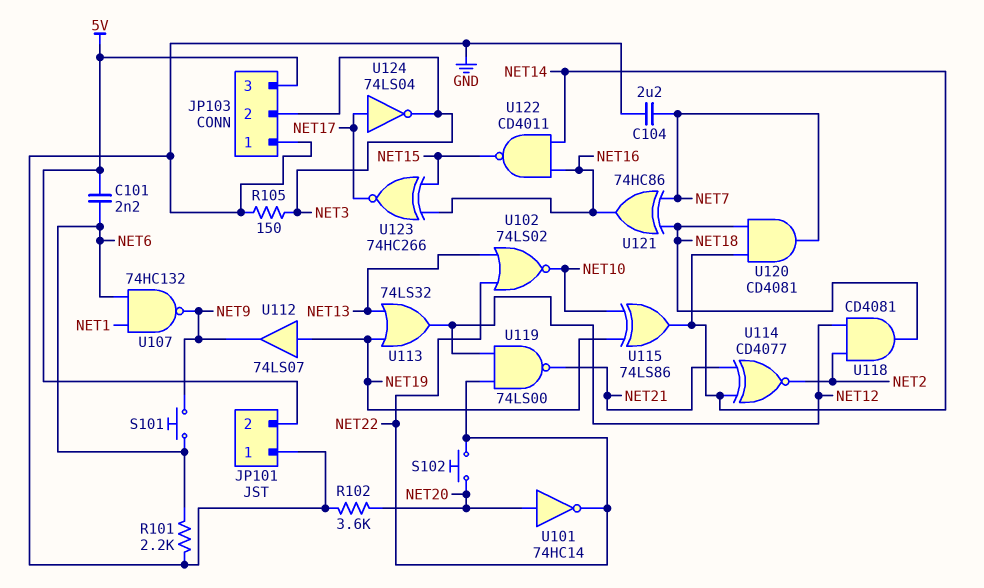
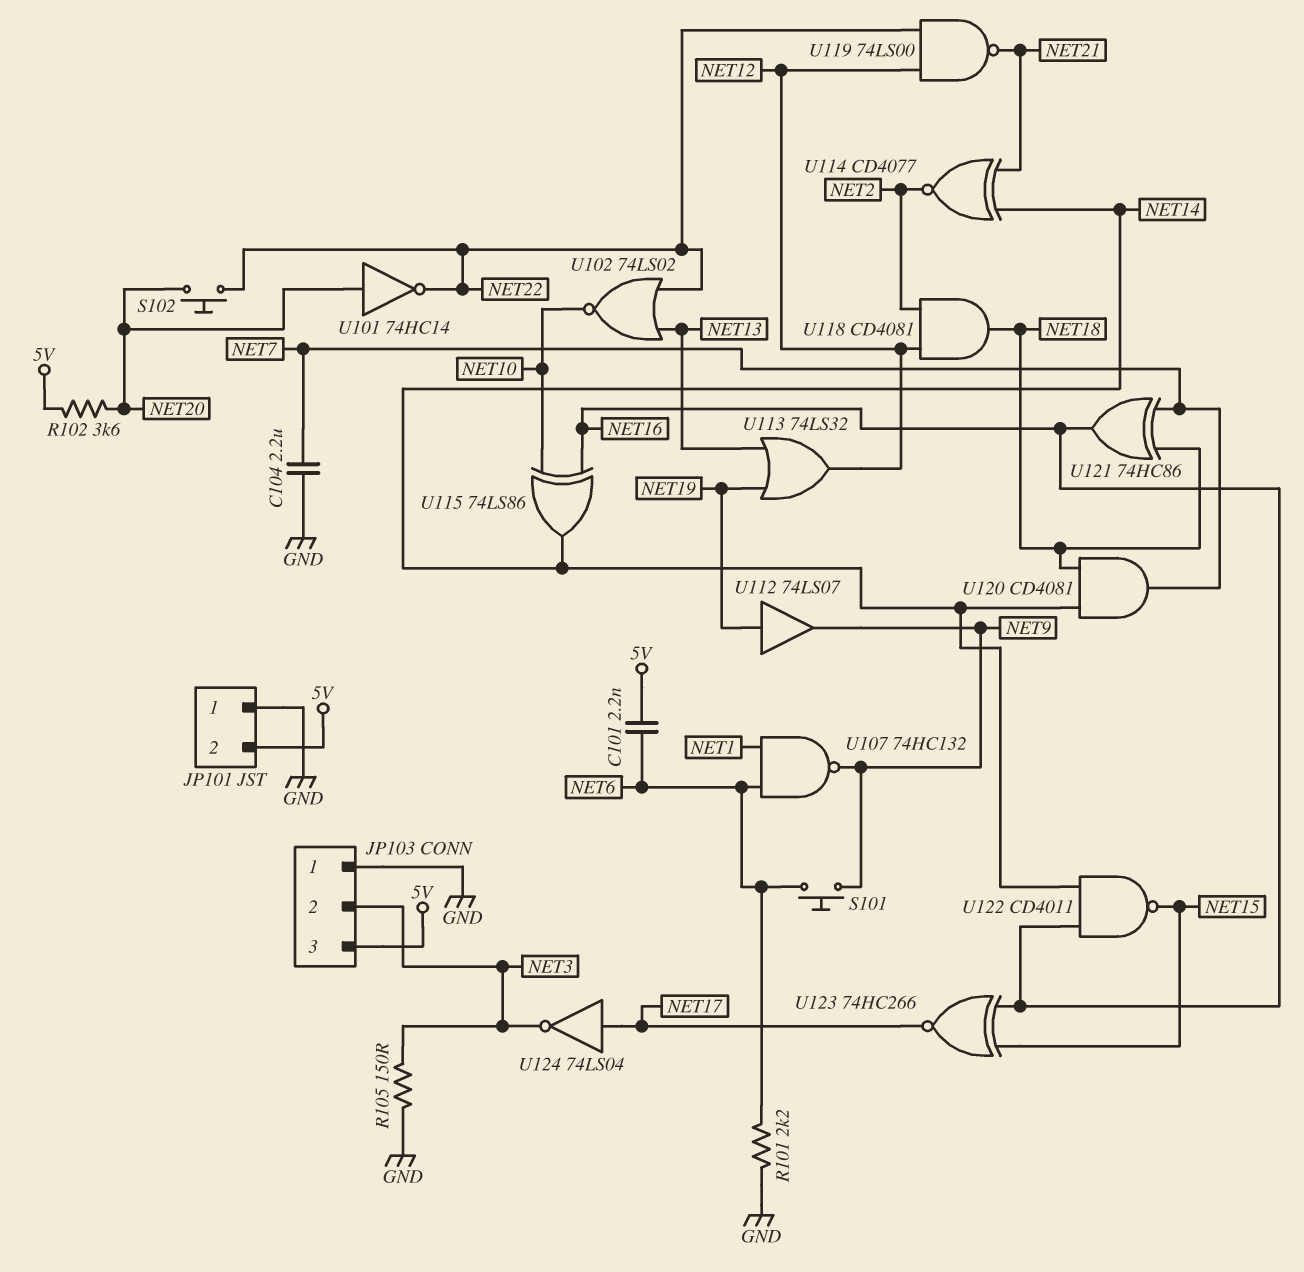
R102: 3.6k (GND, NET20) -> 3.6k (5V, NET20)
U115: XOR 74LS86 (in NET10, in NET19, out NET14) -> XOR 74LS86 (in NET10, in NET16, out NET14)

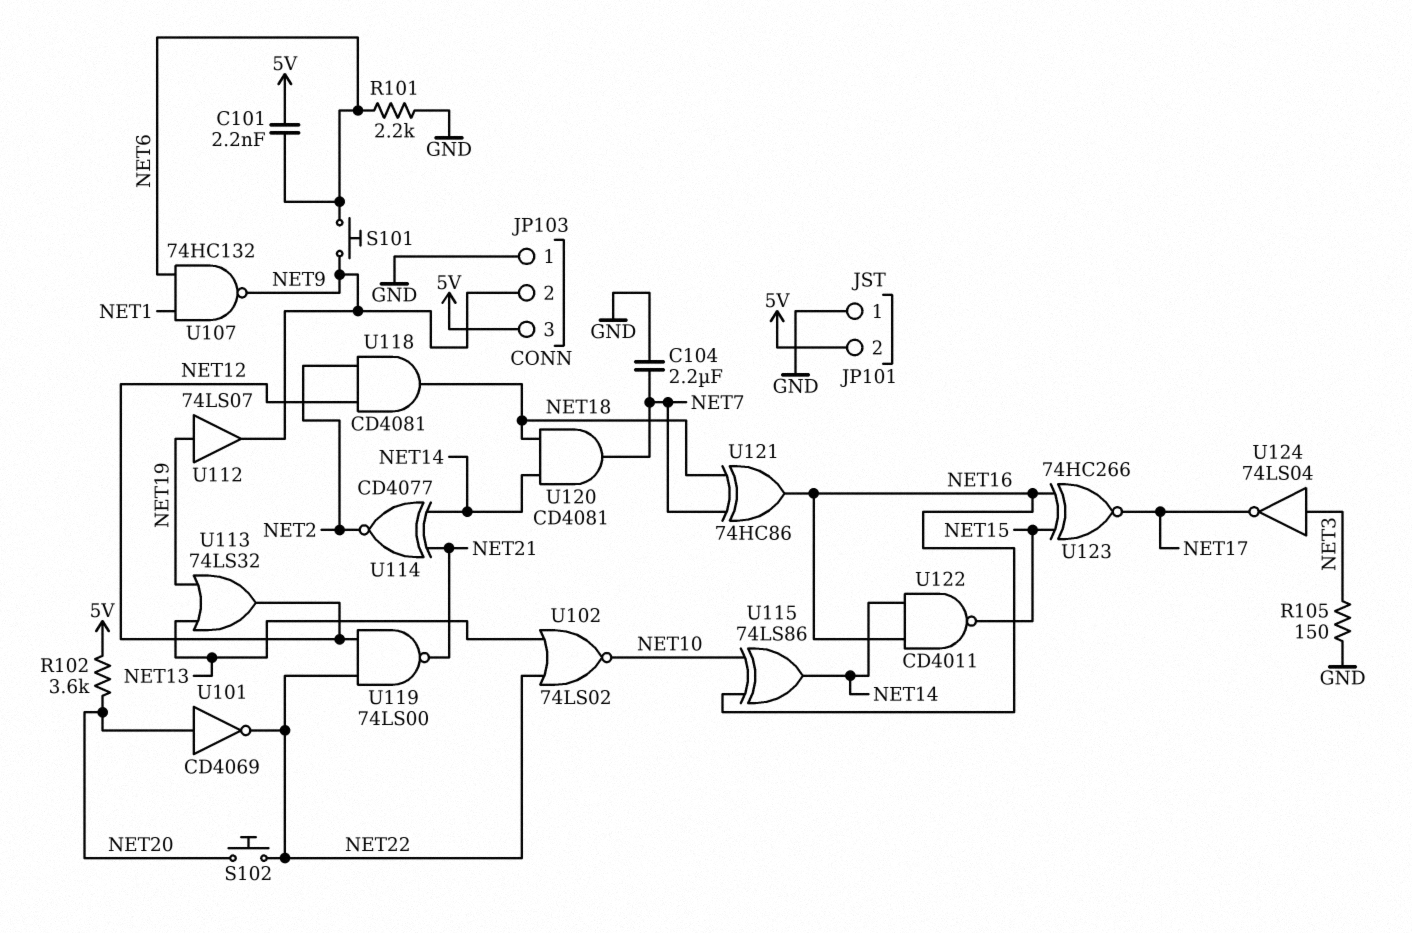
JP103 pin 2: NET3 -> NET9
U101: NOT 74HC14 (in NET20, out NET22) -> NOT CD4069 (in NET20, out NET22)
U124: NOT 74LS04 (in NET17, out NET3) -> NOT 74LS04 (in NET3, out NET17)

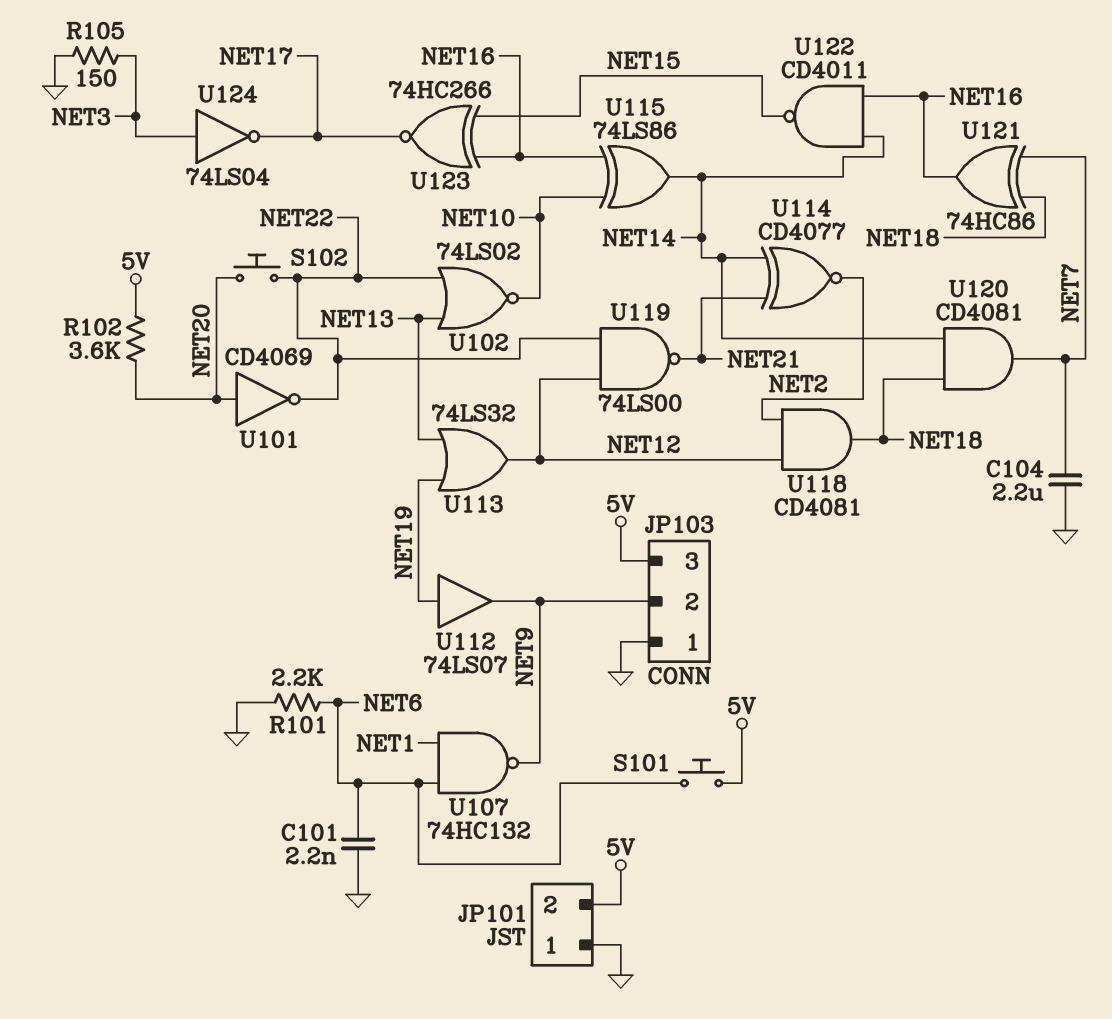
C101: 2.2nF (5V, NET6) -> 2.2nF (GND, NET6)
S101: button (NET6, NET9) -> button (5V, NET6)

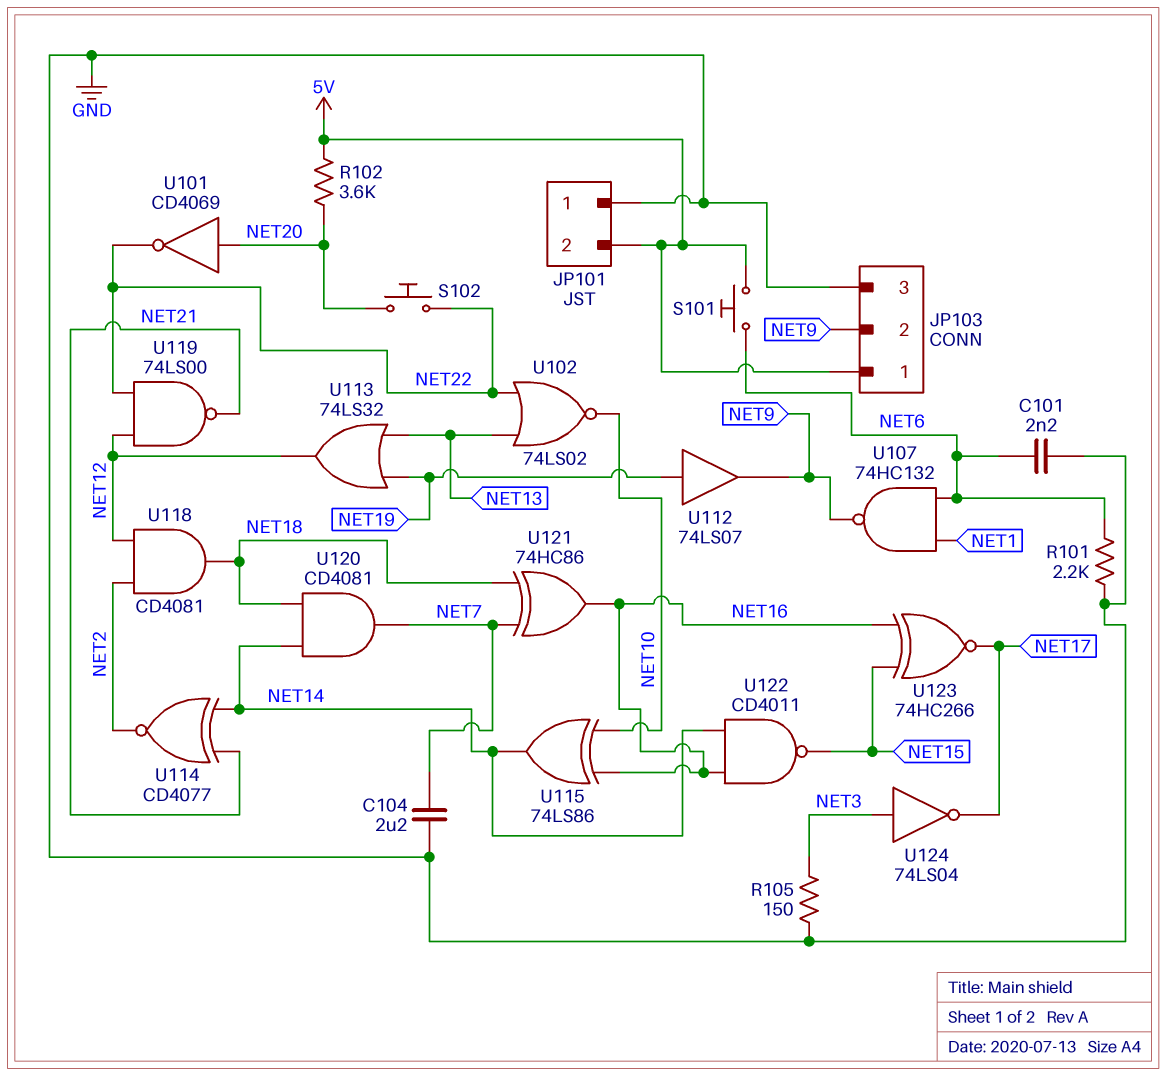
JP103 pin 1: GND -> 5V
JP103 pin 3: 5V -> GND

